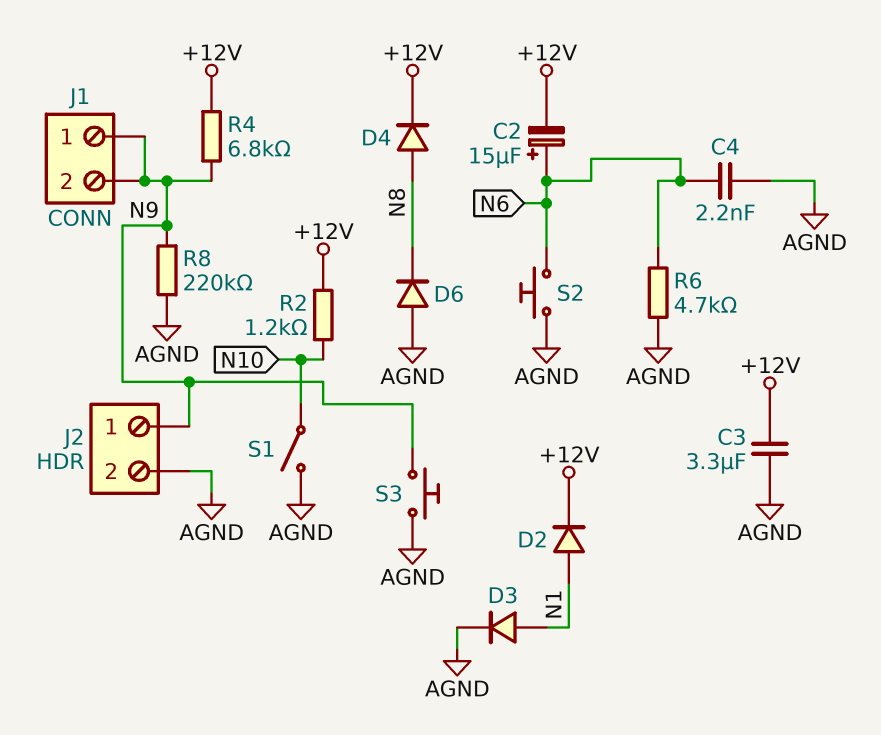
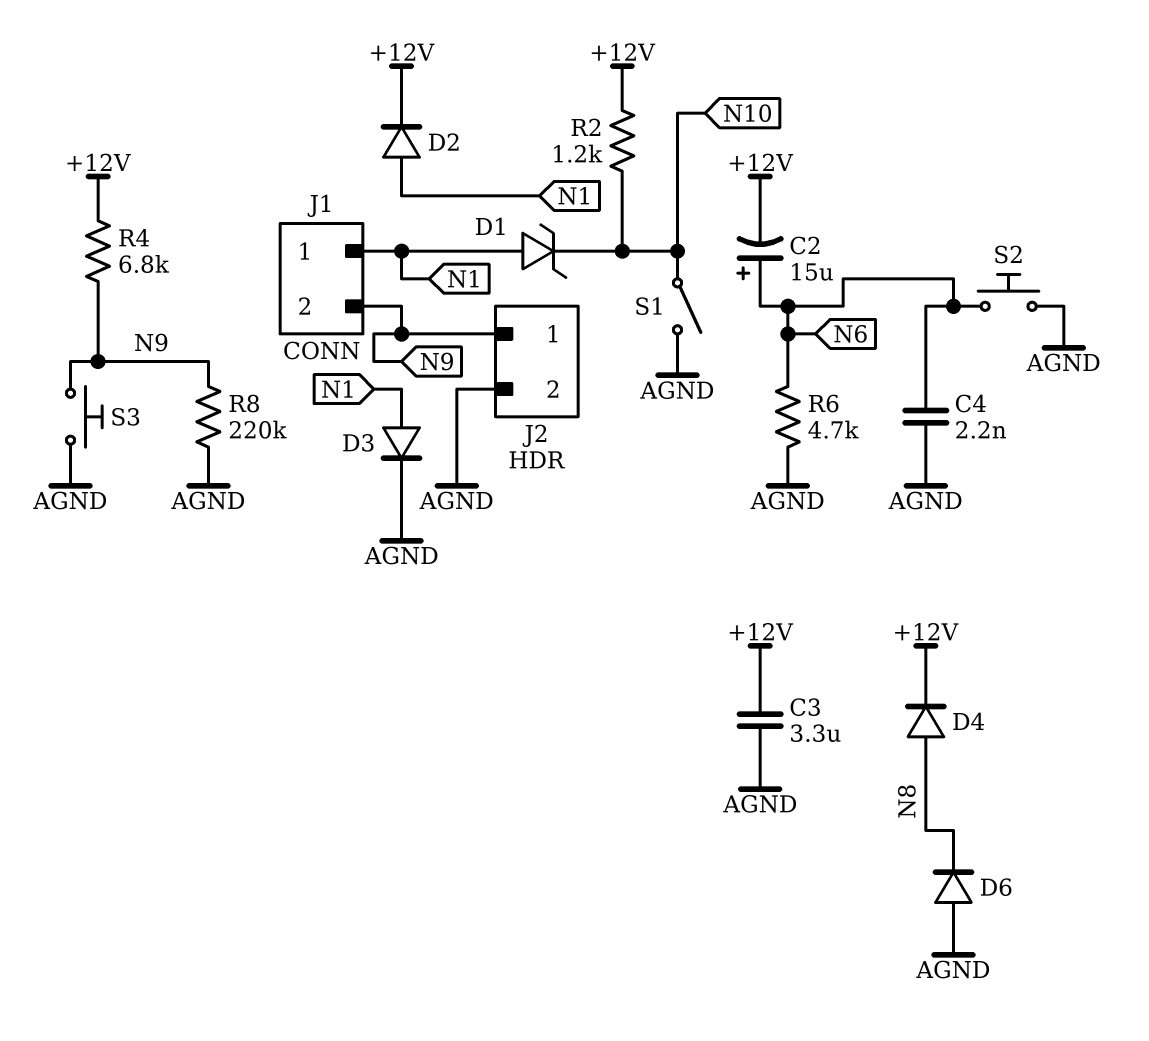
D1: none -> zener (A N1, K N10)
J1 pin 1: N9 -> N1

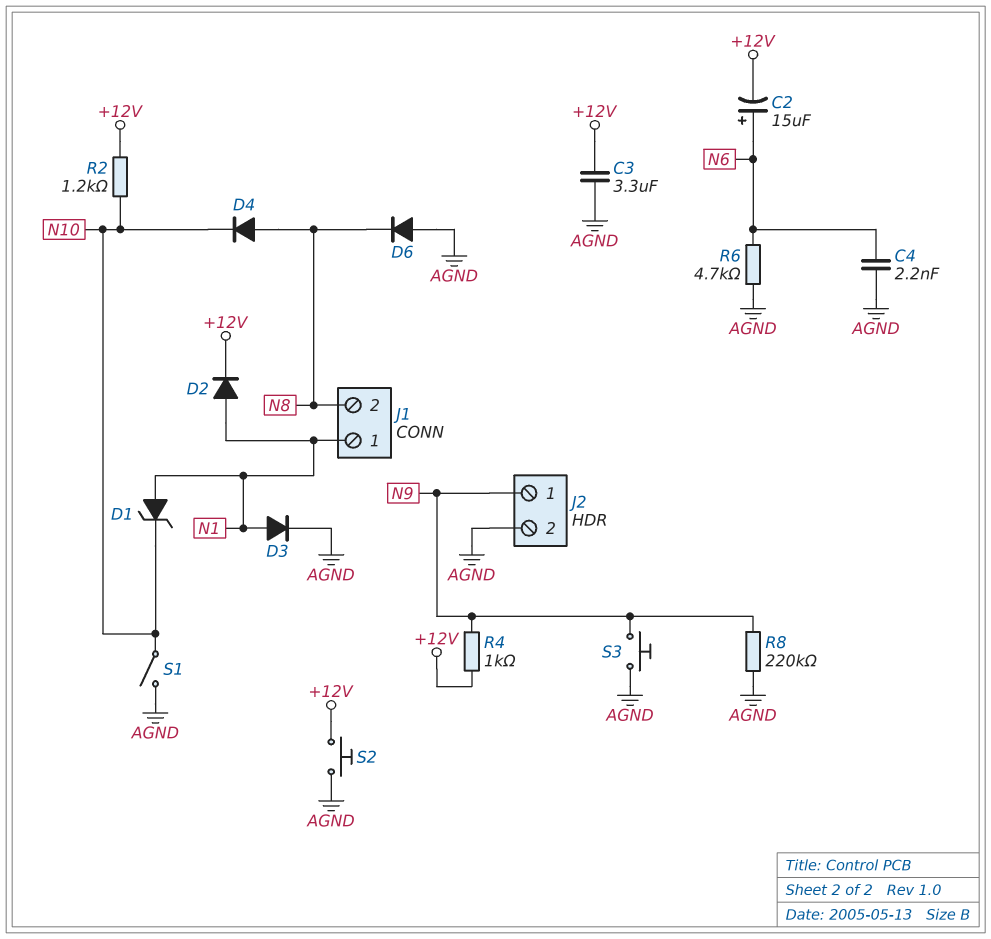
D4: diode (A N8, K +12V) -> diode (A N8, K N10)
J1 pin 2: N9 -> N8
R4: 6.8k (+12V, N9) -> 1k (+12V, N9)
S2: button (AGND, N6) -> button (+12V, AGND)

